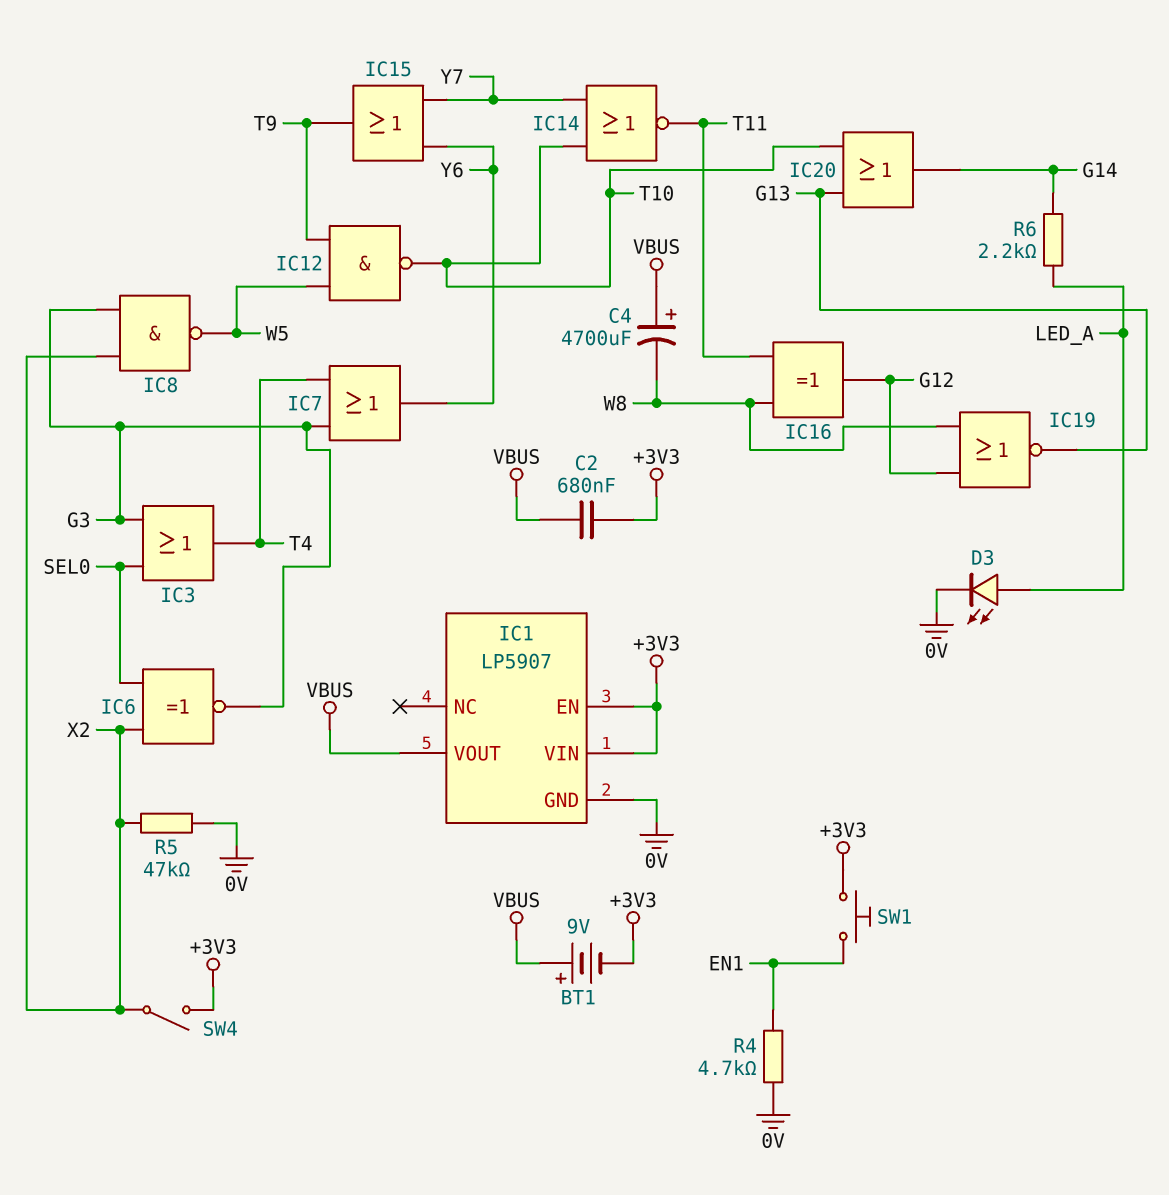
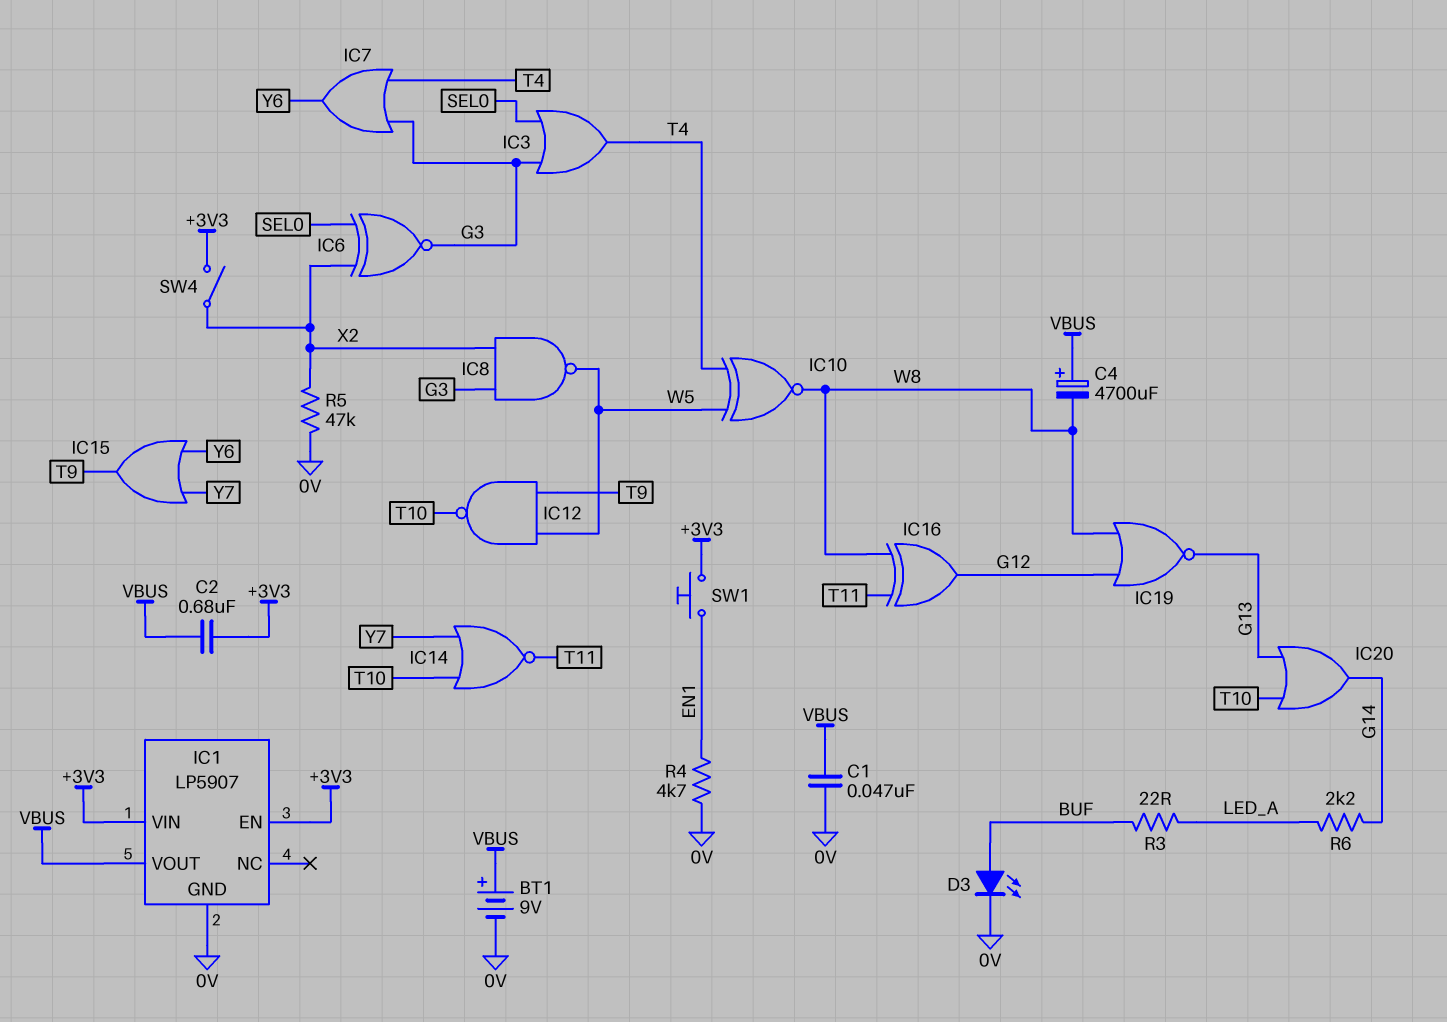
BT1: 9V (plus VBUS, minus +3V3) -> 9V (plus VBUS, minus 0V)
C1: none -> 47nF (0V, VBUS)
D3: LED (A LED_A, K 0V) -> LED (A BUF, K 0V)
IC10: none -> XNOR (in T4, in W5, out W8)
R3: none -> 22 (BUF, LED_A)

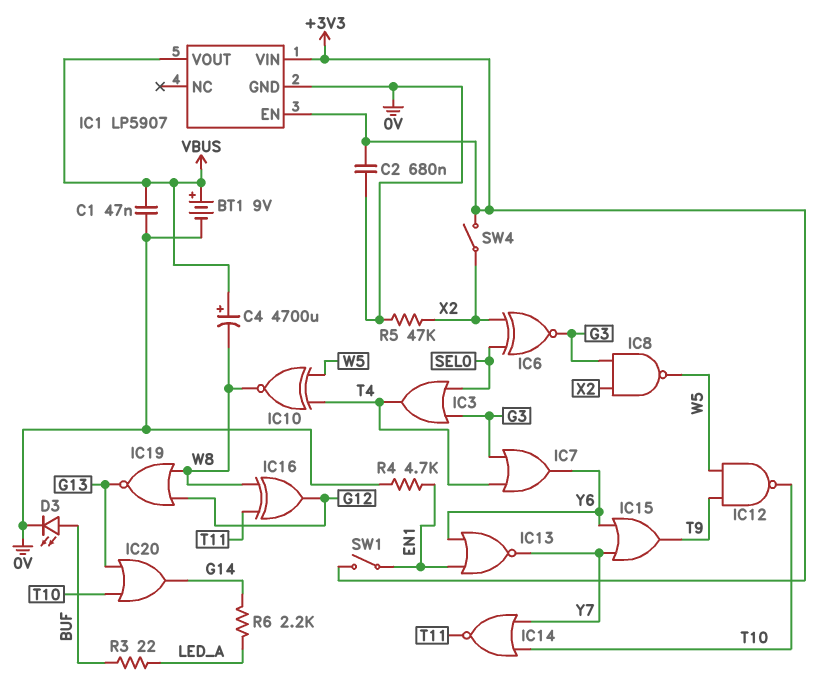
C2: 680nF (+3V3, VBUS) -> 680nF (+3V3, 0V)
IC13: none -> NOR (in EN1, in Y6, out Y7)
SW1: button (+3V3, EN1) -> switch (+3V3, EN1)

